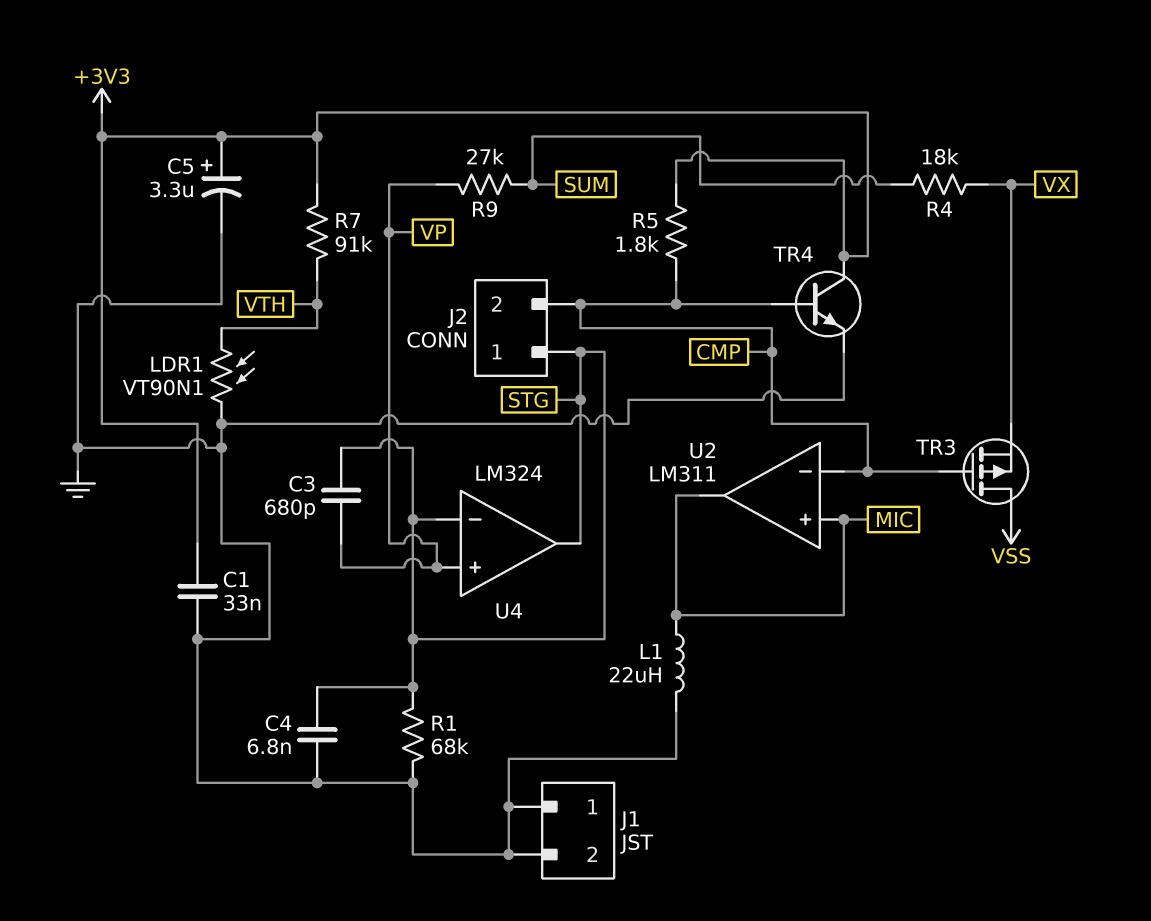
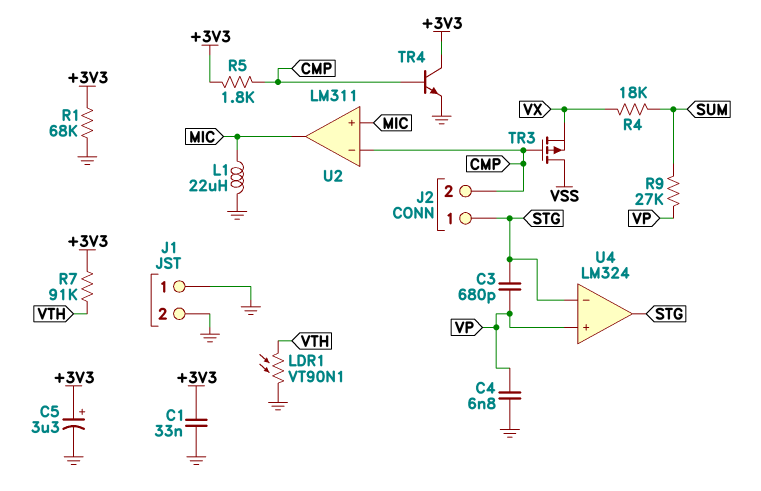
C4: 6.8nF (GND, STG) -> 6.8nF (GND, VP)
R1: 68k (GND, STG) -> 68k (+3V3, GND)

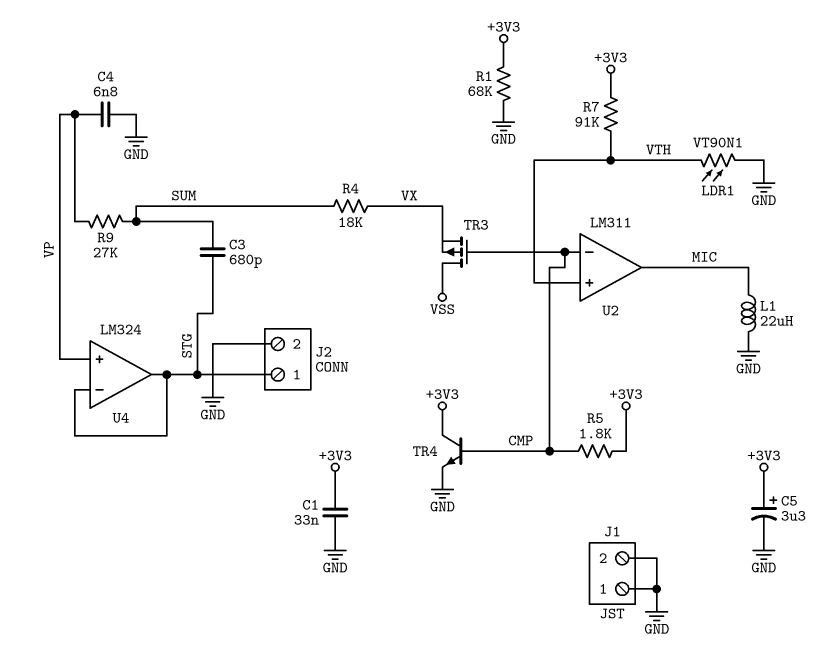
C3: 680pF (STG, VP) -> 680pF (STG, SUM)
J2 pin 2: CMP -> GND
U2 pin in+: MIC -> VTH

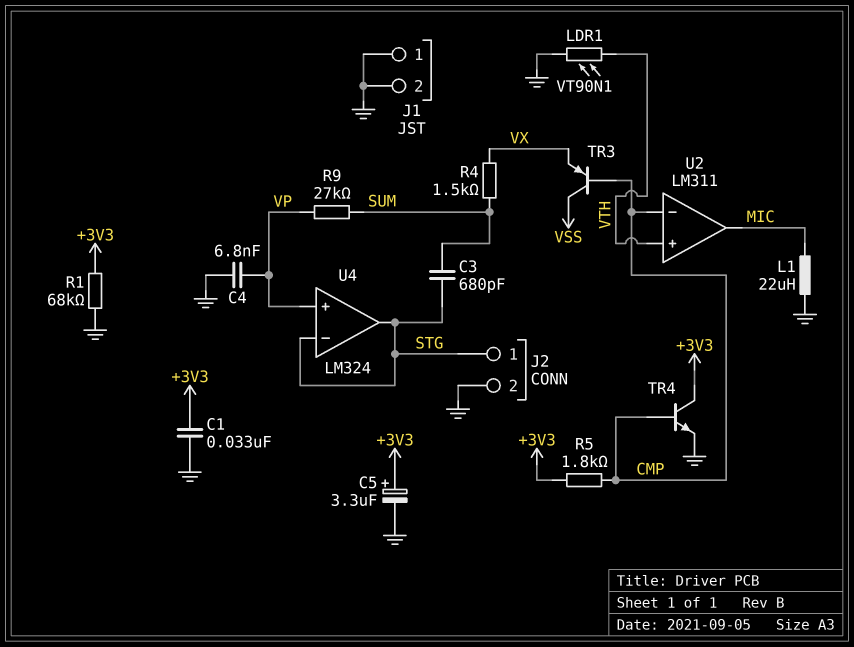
R4: 18k (SUM, VX) -> 1.5k (SUM, VX)
R7: 91k (+3V3, VTH) -> none
TR3: PMOS (G CMP, D VSS, S VX) -> PNP (B CMP, C VSS, E VX)

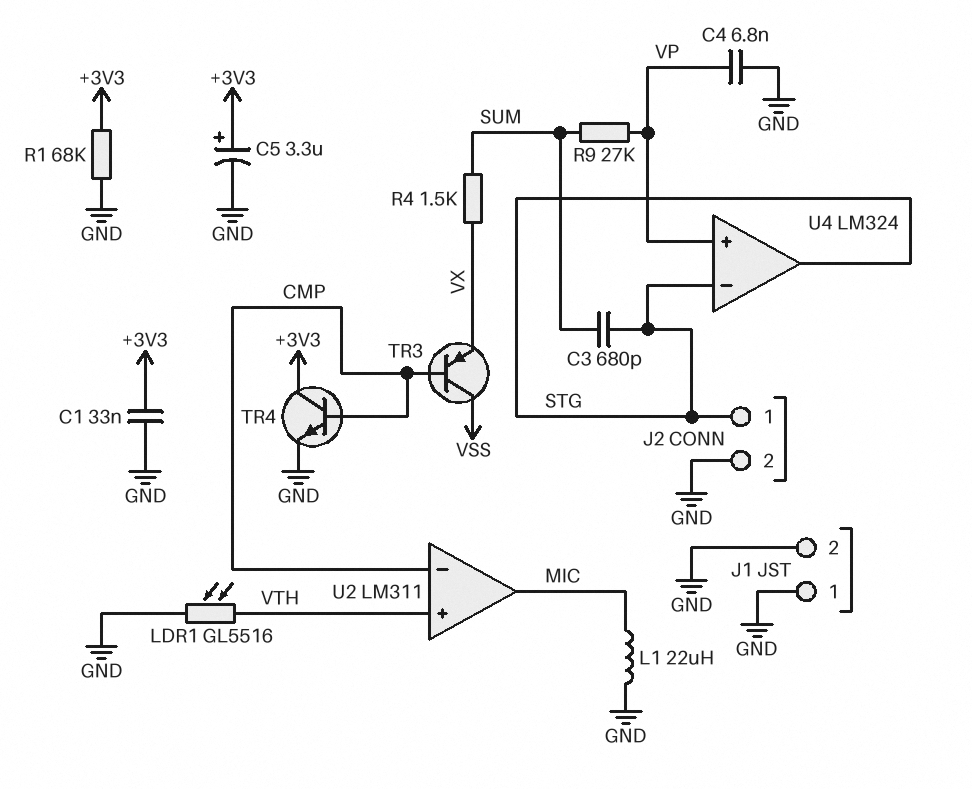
LDR1: VT90N1 (GND, VTH) -> GL5516 (GND, VTH)
R5: 1.8k (+3V3, CMP) -> none

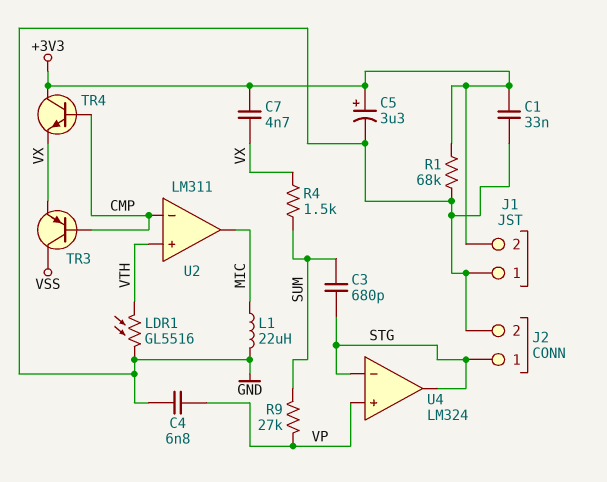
C7: none -> 4.7nF (+3V3, VX)
J1 pin 2: GND -> +3V3
TR4: NPN (B CMP, C +3V3, E GND) -> NPN (B CMP, C +3V3, E VX)

